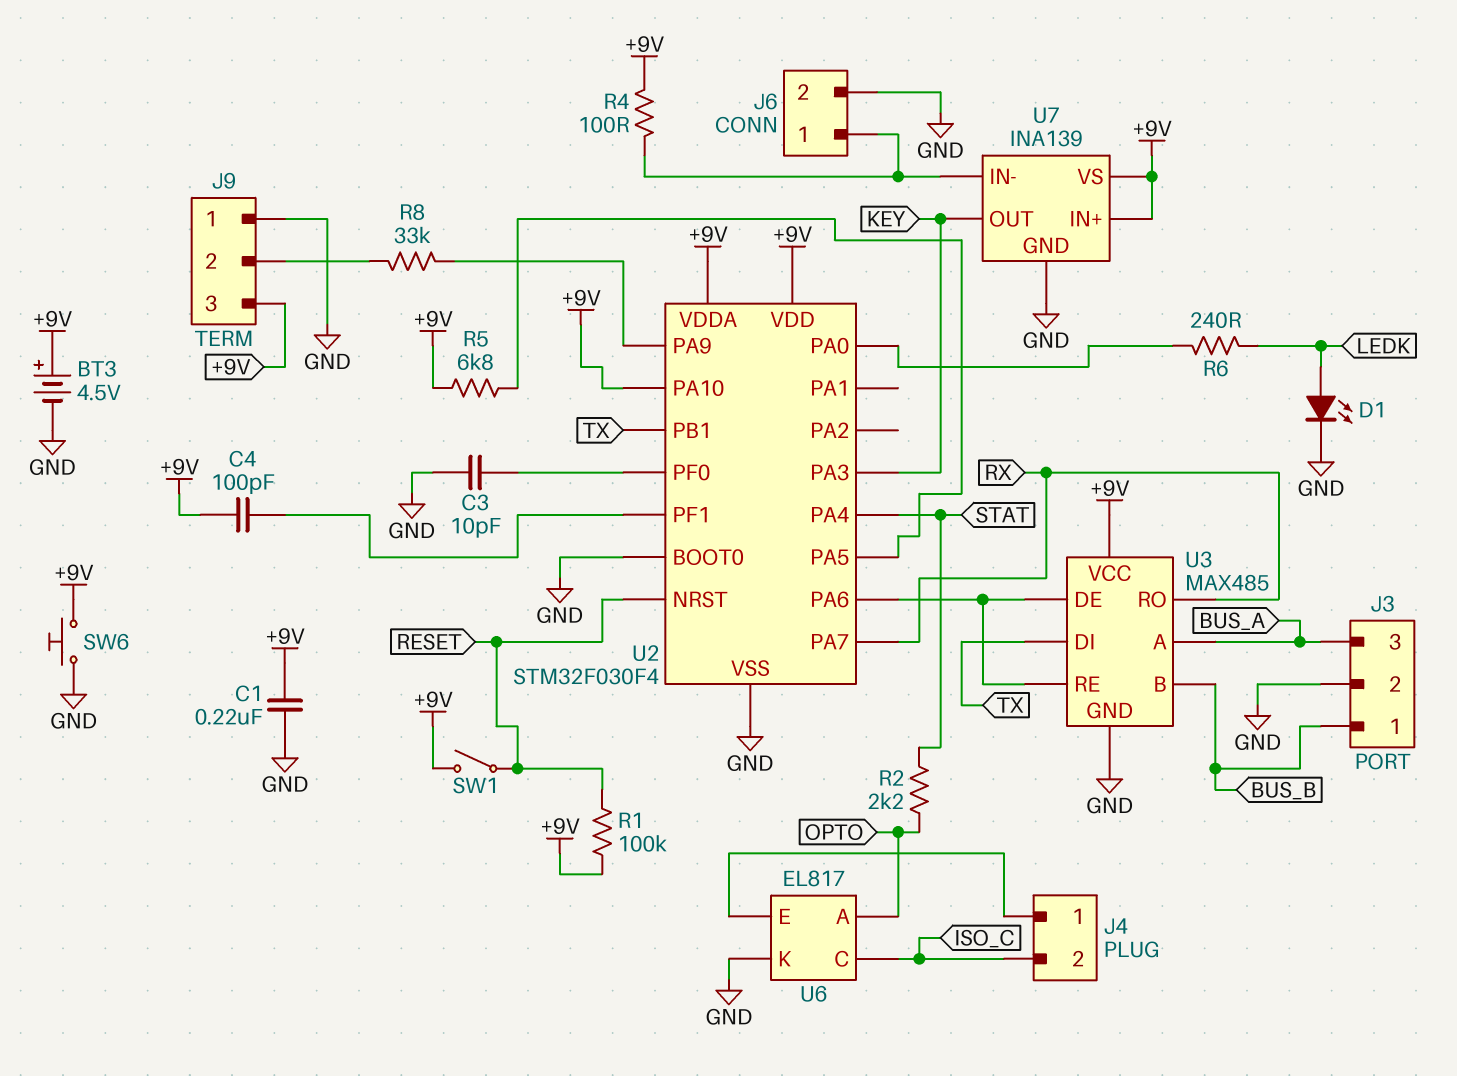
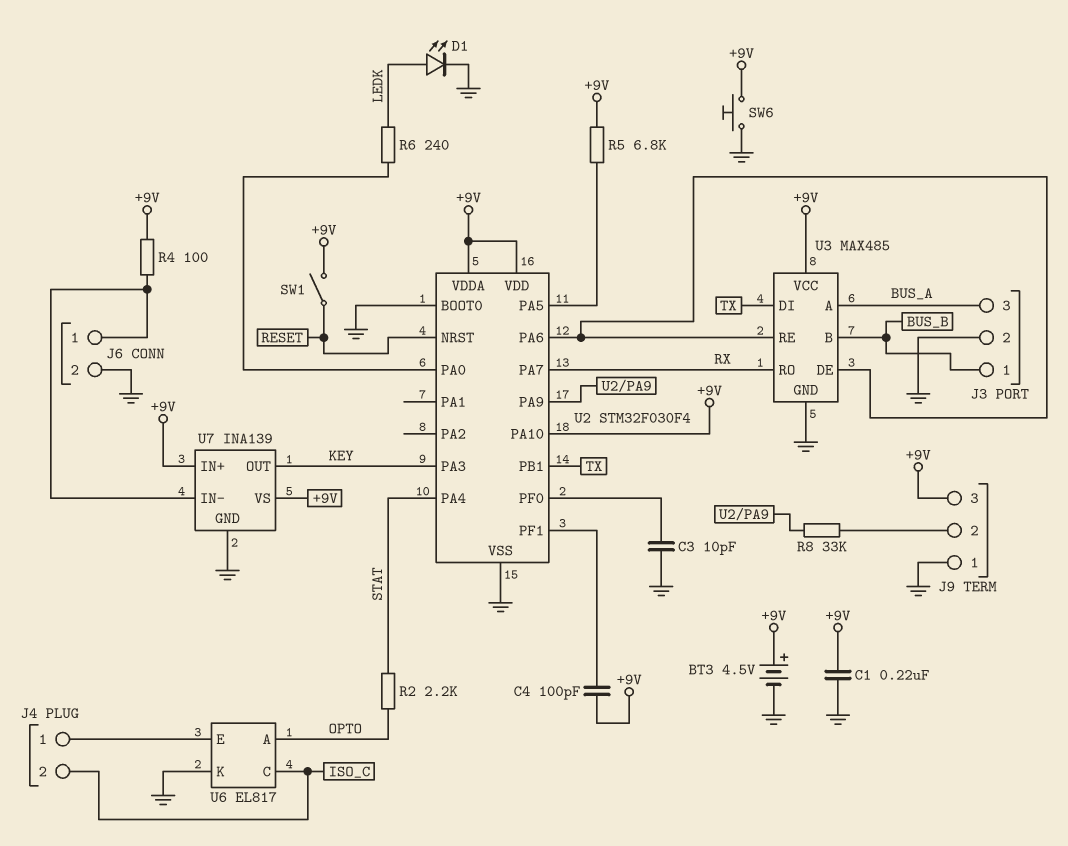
R1: 100k (+9V, RESET) -> none

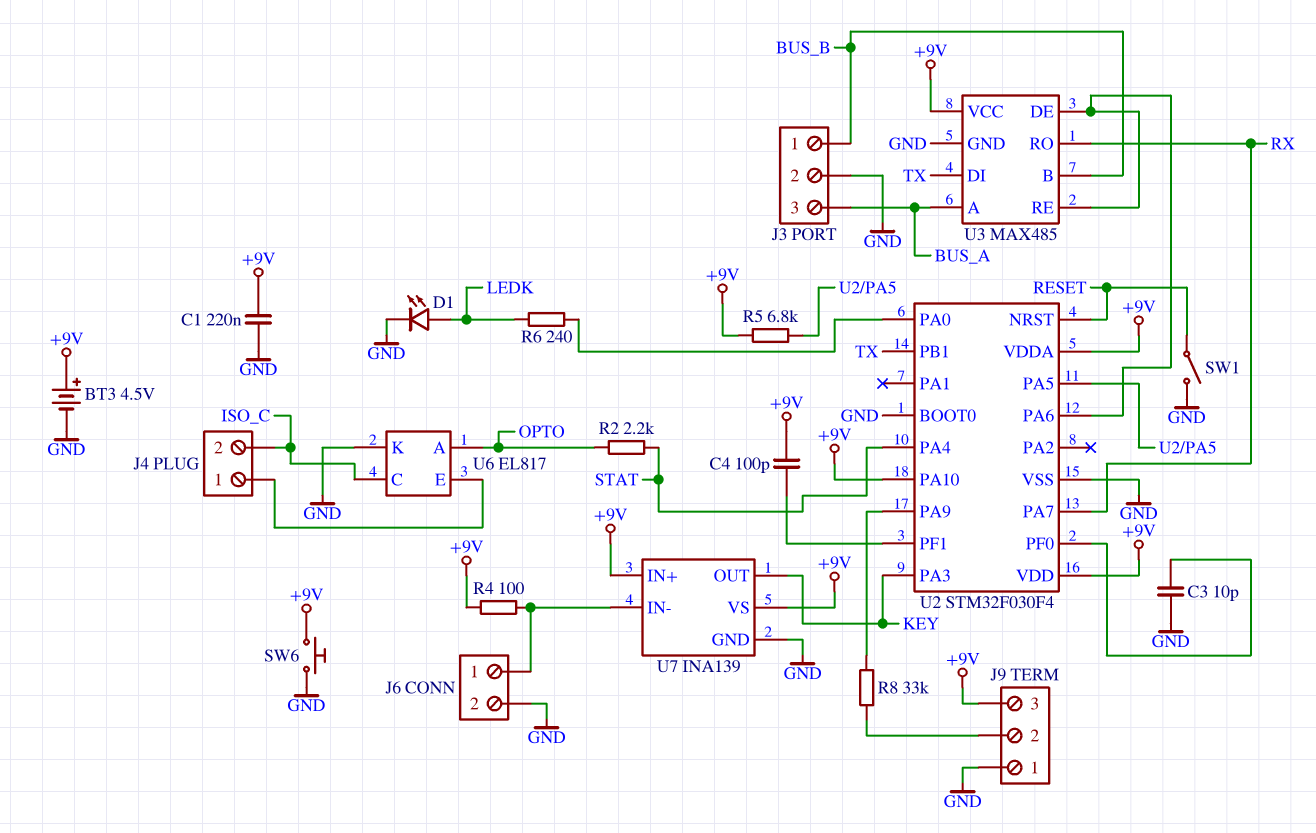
SW1: switch (+9V, RESET) -> switch (GND, RESET)

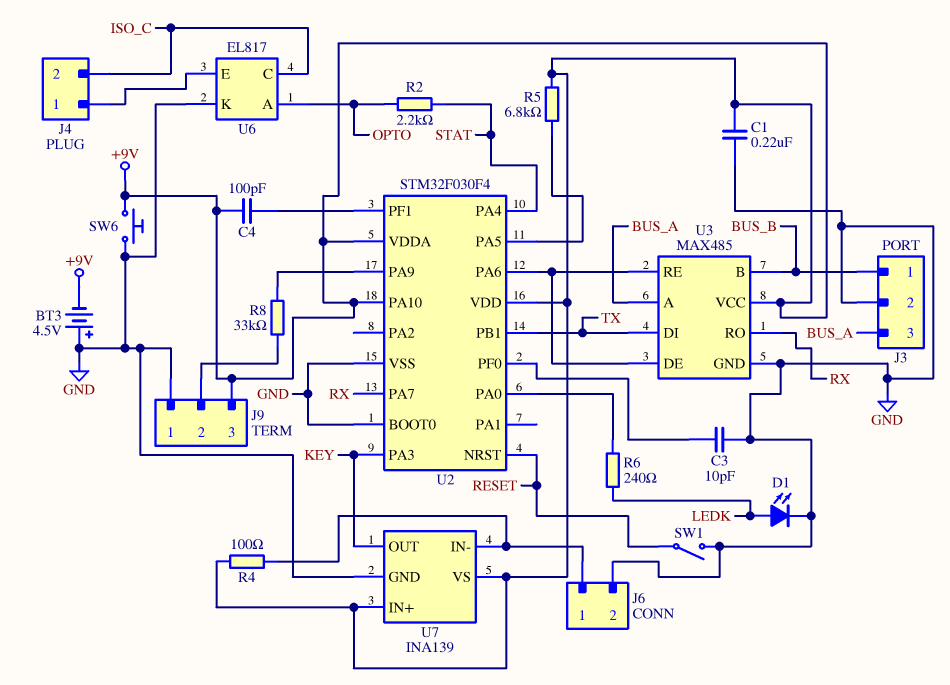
BT3: 4.5V (plus +9V, minus GND) -> 4.5V (plus GND, minus +9V)

